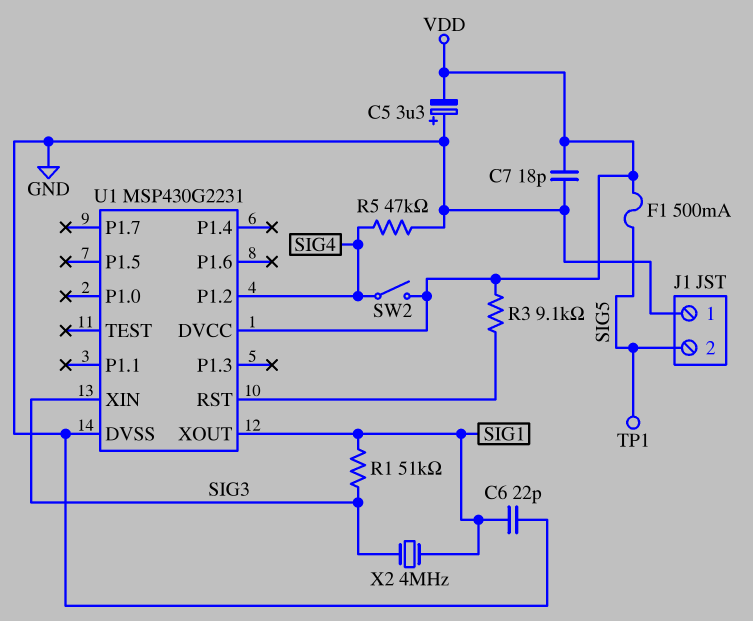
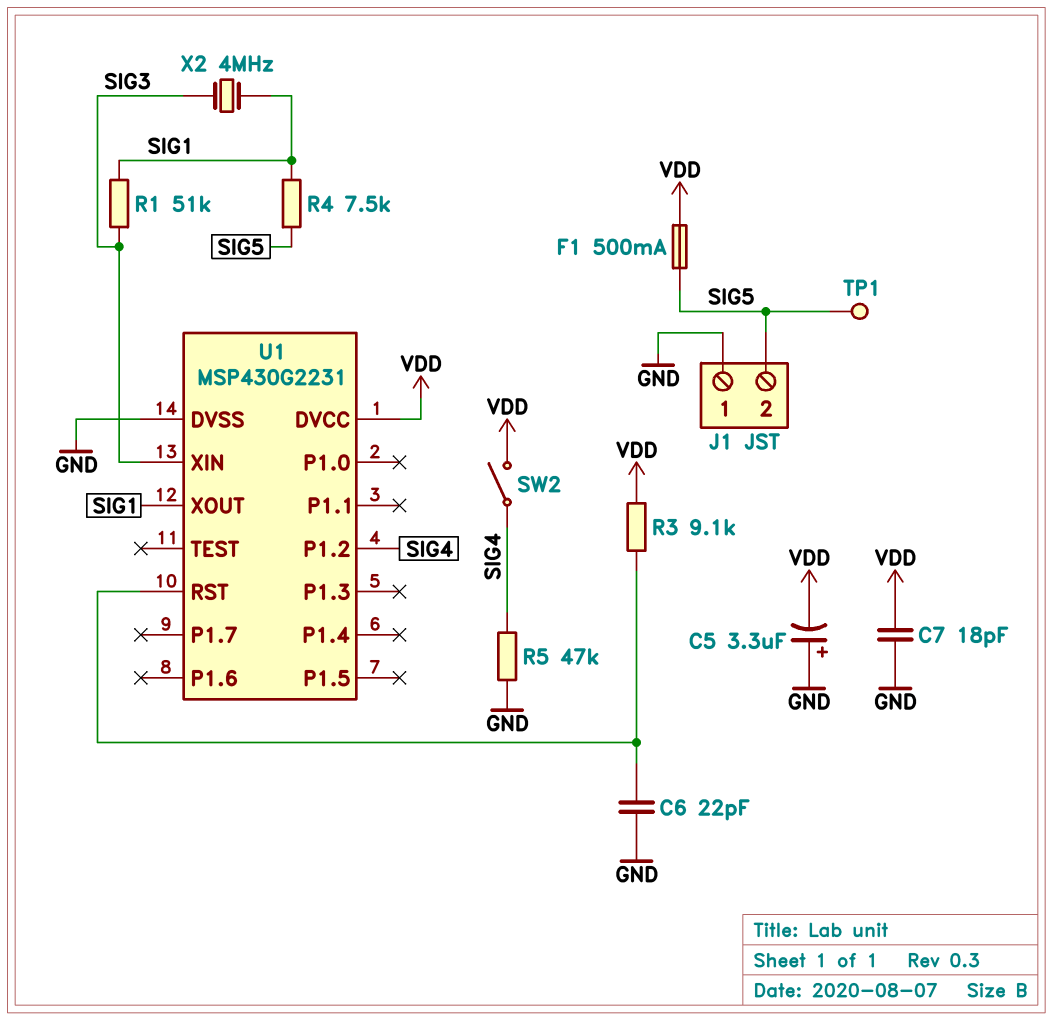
C6: 22pF (GND, SIG1) -> 22pF (GND, U1/RST)
R4: none -> 7.5k (SIG1, SIG5)

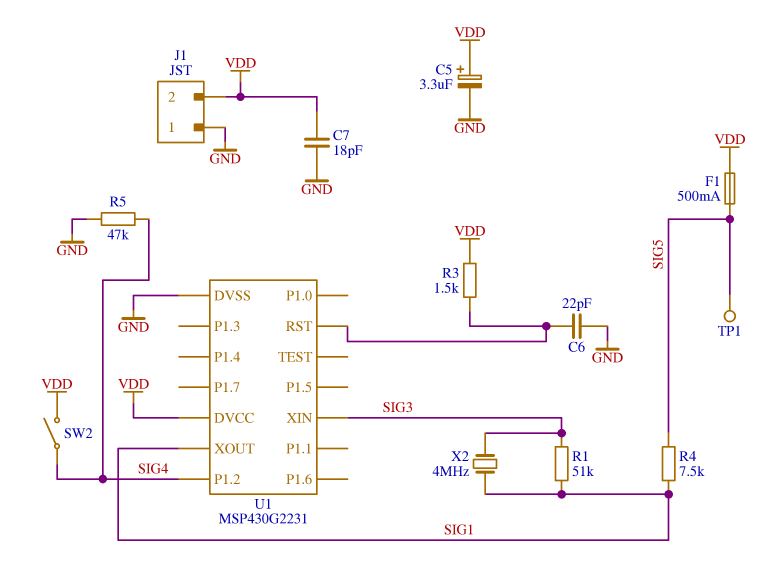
C5: 3.3uF (plus GND, minus VDD) -> 3.3uF (plus VDD, minus GND)
J1 pin 2: SIG5 -> VDD
R3: 9.1k (U1/RST, VDD) -> 1.5k (U1/RST, VDD)

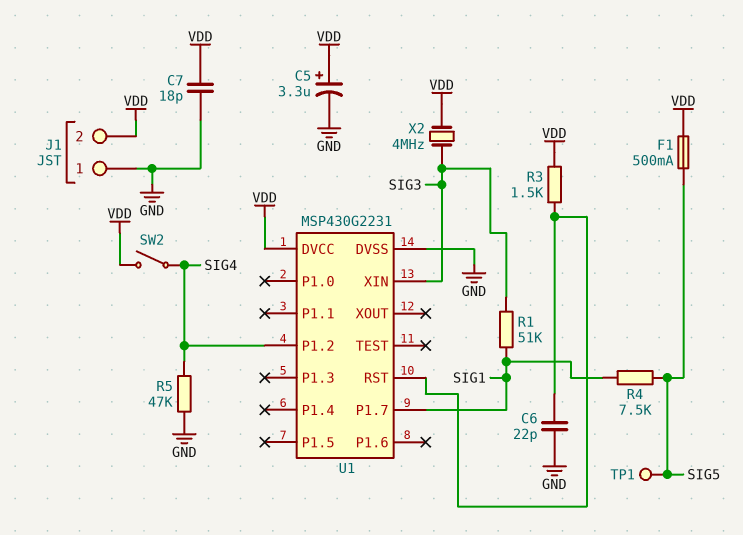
U1 pin P1.7: none -> SIG1
U1 pin XOUT: SIG1 -> none
X2: 4MHz (SIG1, SIG3) -> 4MHz (SIG3, VDD)

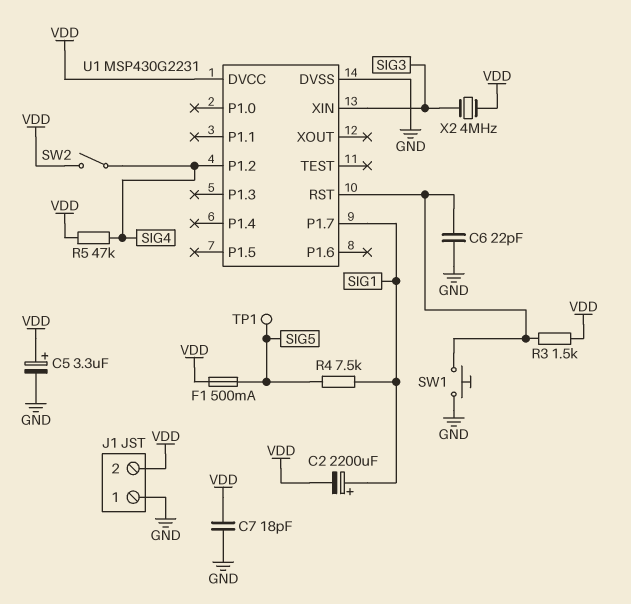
C2: none -> 2200uF (plus SIG1, minus VDD)
R1: 51k (SIG1, SIG3) -> none
R5: 47k (GND, SIG4) -> 47k (SIG4, VDD)
SW1: none -> button (GND, U1/RST)

